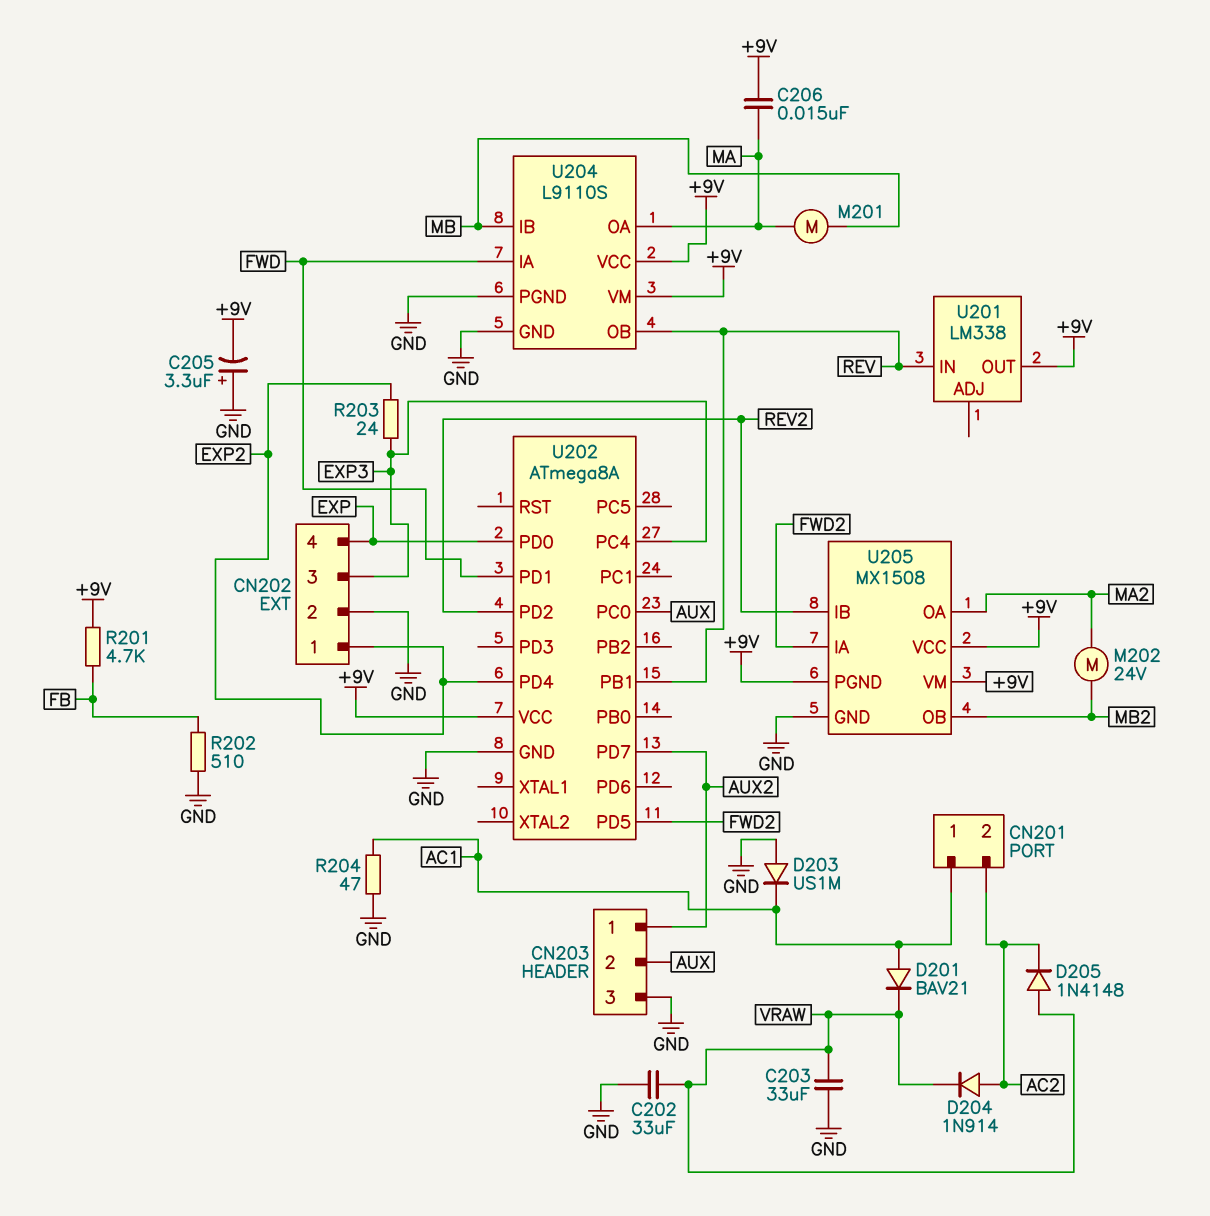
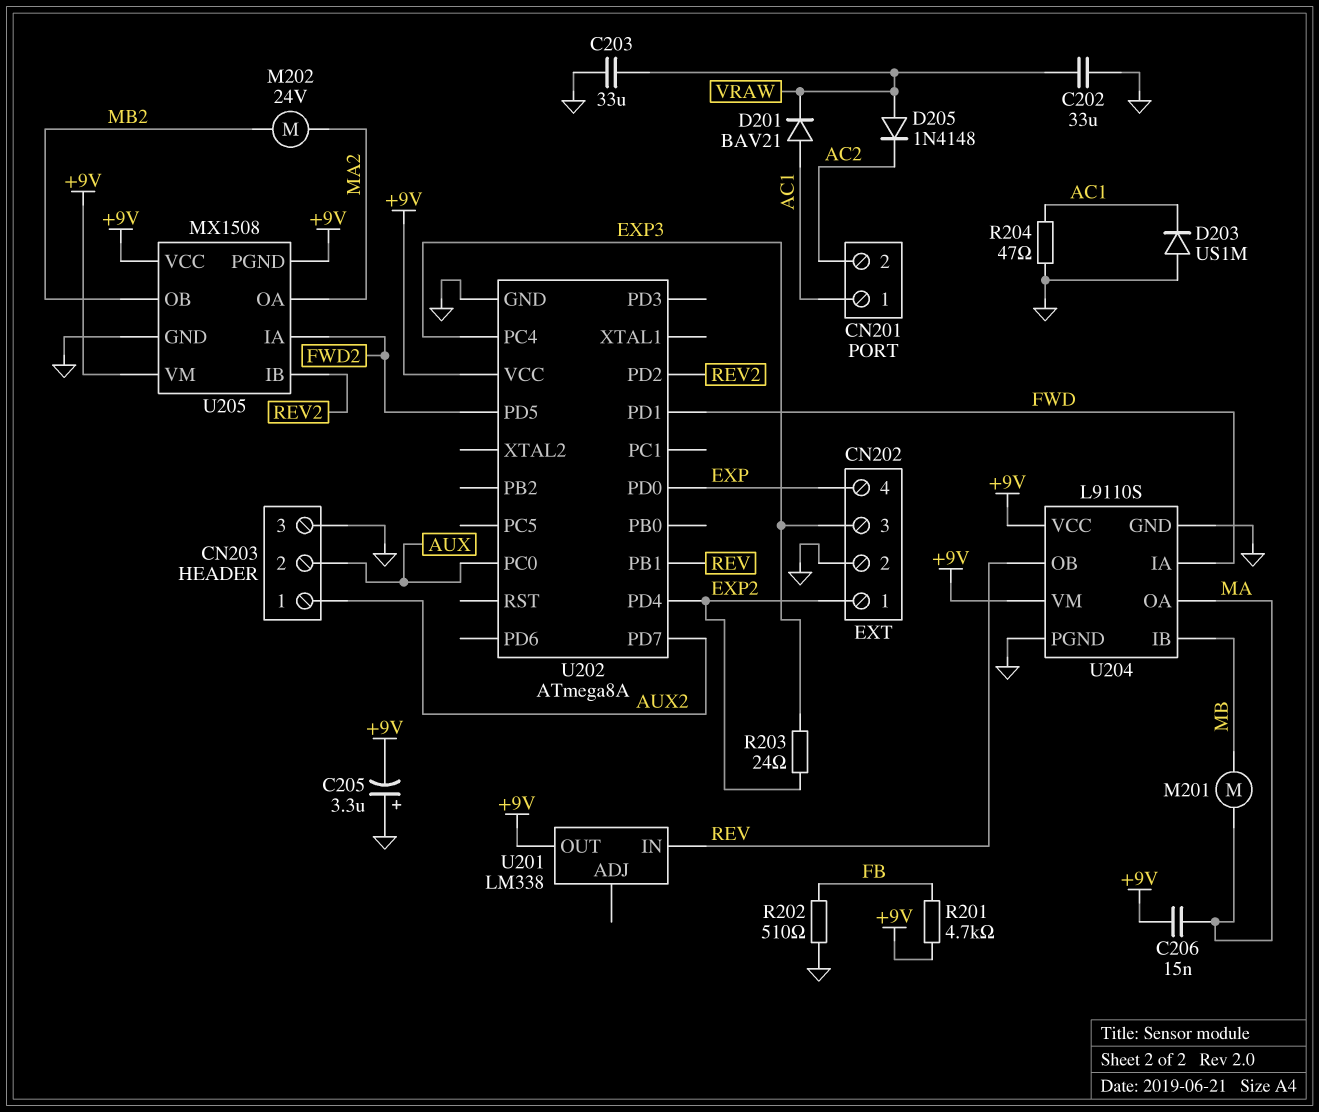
D204: diode 1N914 (A AC2, K VRAW) -> none

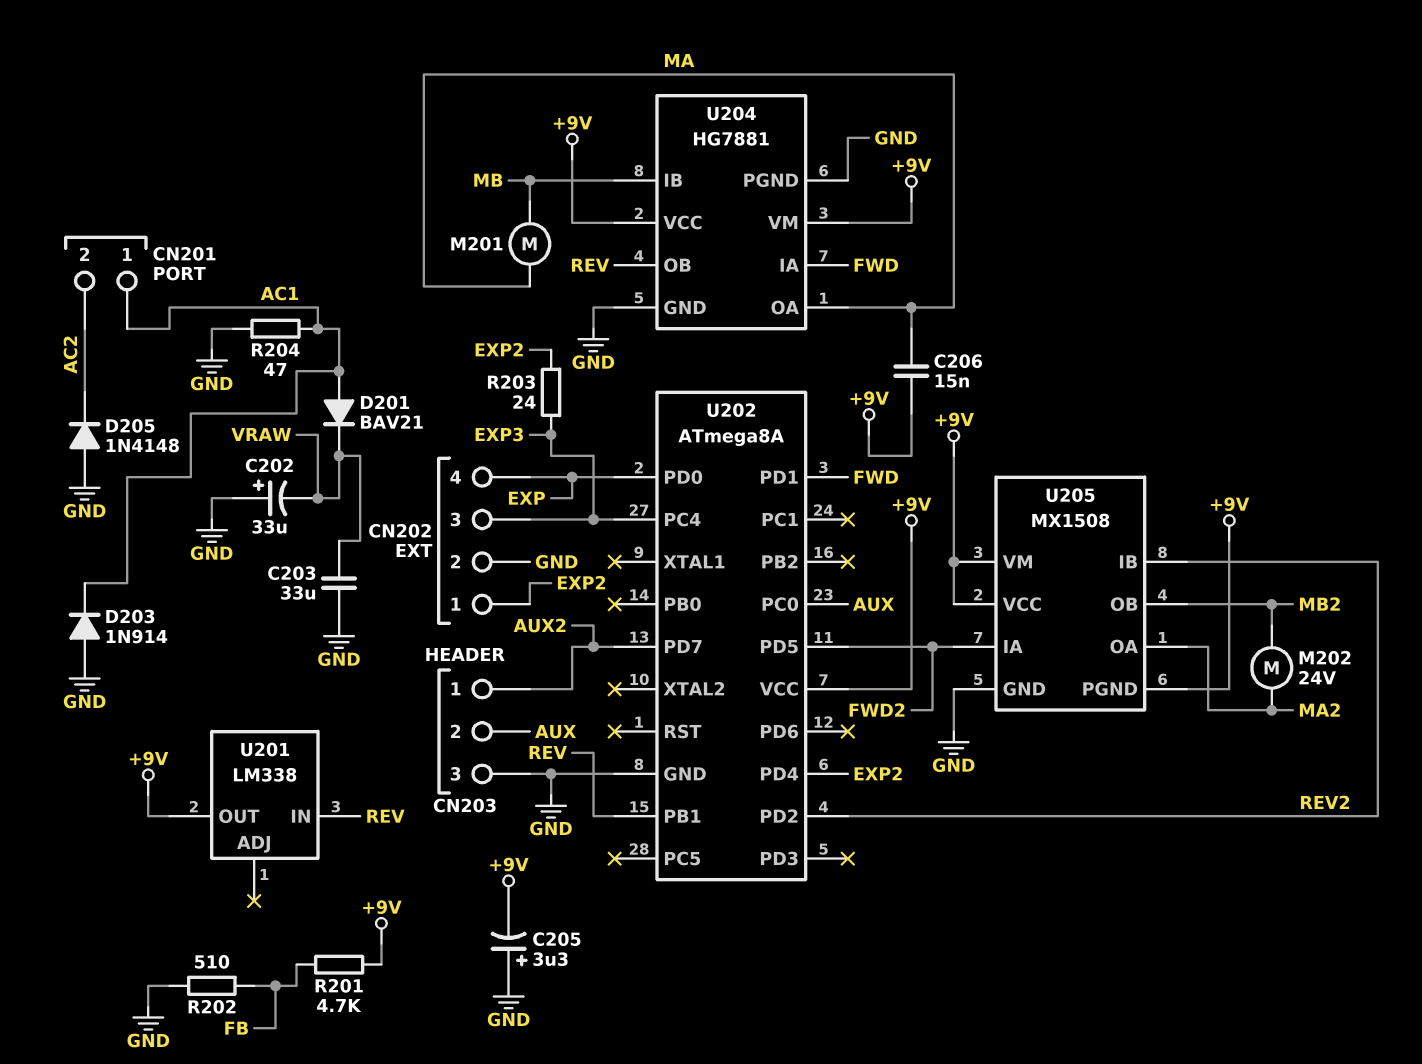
C202: 33uF (GND, VRAW) -> 33uF (plus GND, minus VRAW)
D203: diode US1M (A GND, K AC1) -> diode 1N914 (A GND, K AC1)
D205: diode 1N4148 (A VRAW, K AC2) -> diode 1N4148 (A GND, K AC2)
U204: L9110S -> HG7881

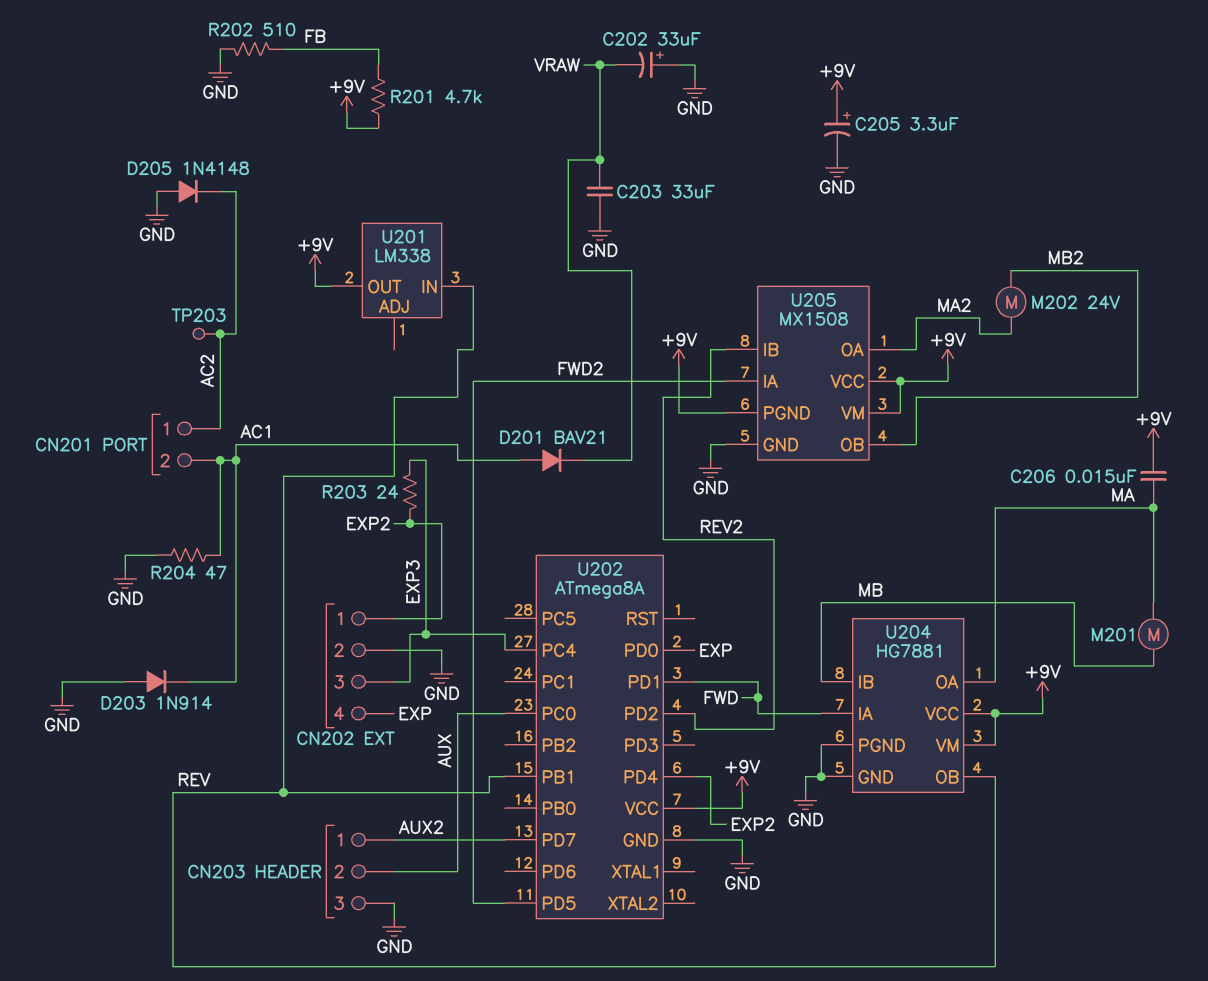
C205: 3.3uF (plus GND, minus +9V) -> 3.3uF (plus +9V, minus GND)
CN201 pin 1: AC1 -> AC2
CN201 pin 2: AC2 -> AC1
TP203: none -> test point (AC2)

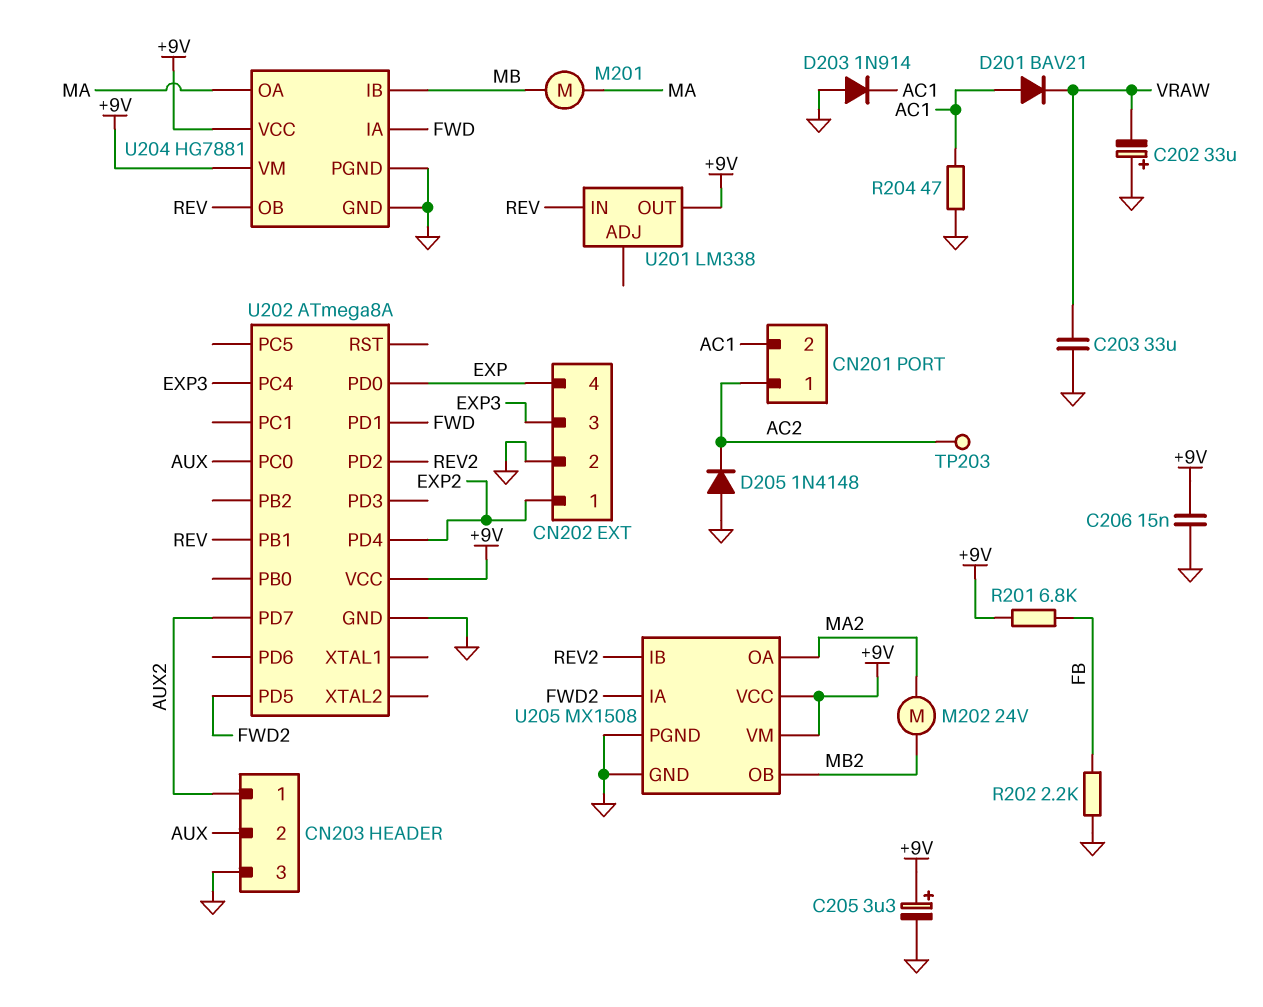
C206: 15nF (+9V, MA) -> 15nF (+9V, GND)
R201: 4.7k (+9V, FB) -> 6.8k (+9V, FB)
R202: 510 (FB, GND) -> 2.2k (FB, GND)
R203: 24 (EXP2, EXP3) -> none
U205 pin PGND: +9V -> GND

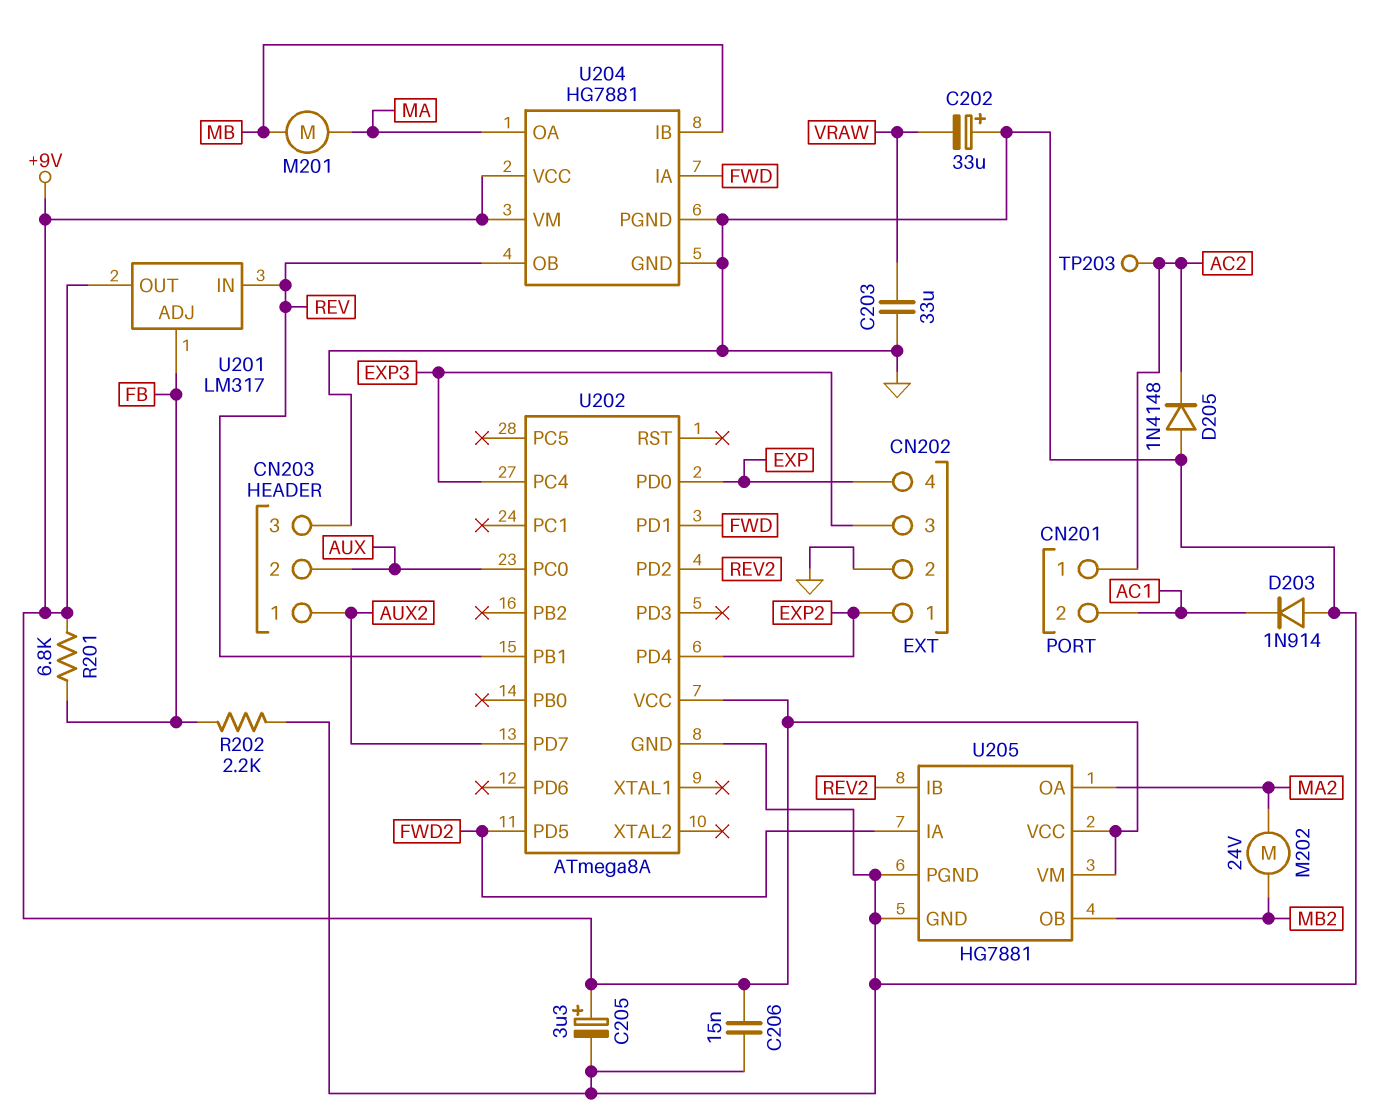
D201: diode BAV21 (A AC1, K VRAW) -> none
R204: 47 (AC1, GND) -> none
U201: LM338 -> LM317
U201 pin ADJ: none -> FB
U205: MX1508 -> HG7881

